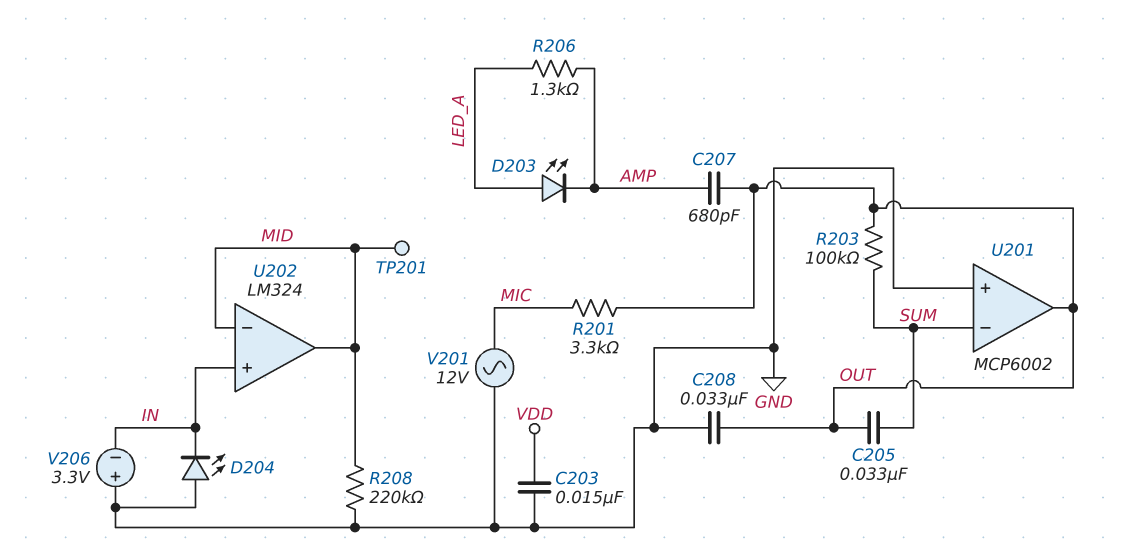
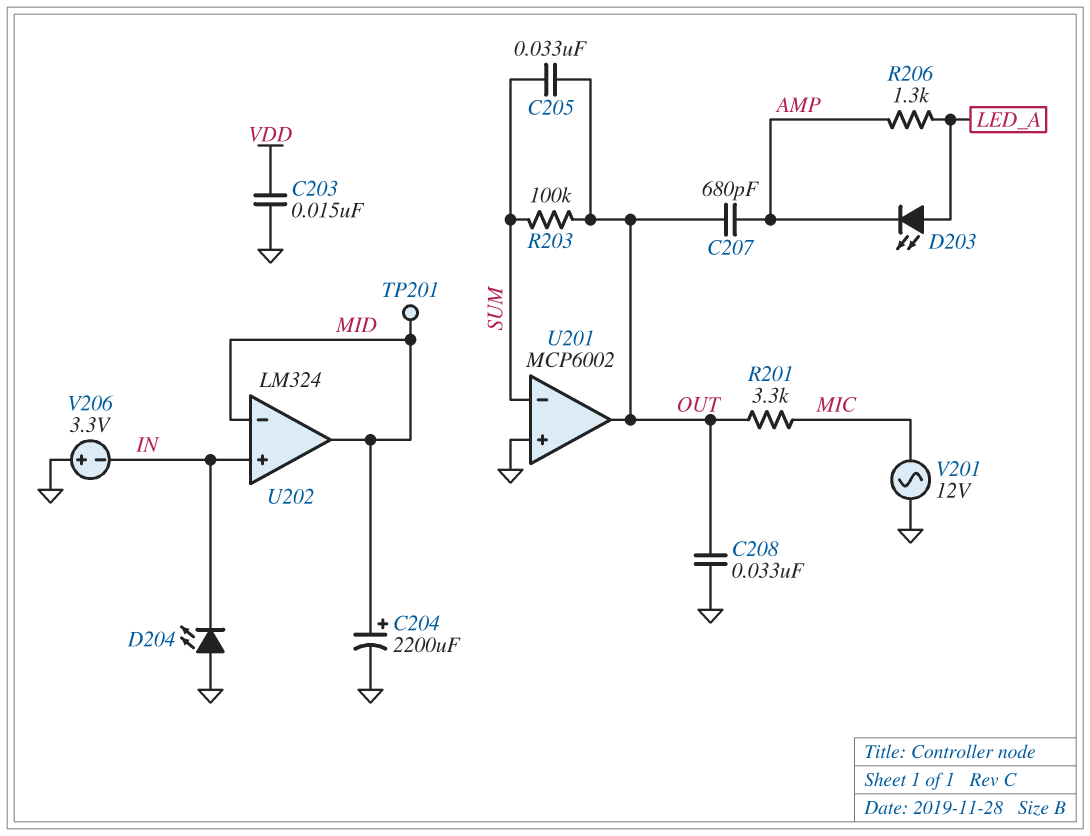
C204: none -> 2200uF (plus MID, minus GND)
R208: 220k (GND, MID) -> none

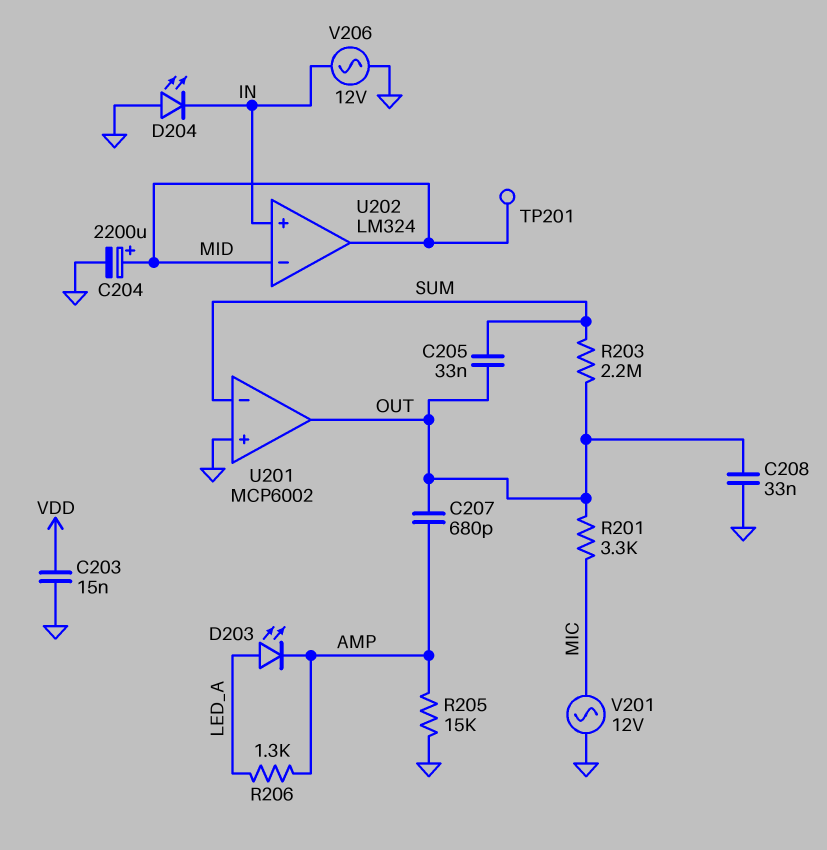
R203: 100k (OUT, SUM) -> 2.2M (OUT, SUM)
R205: none -> 15k (AMP, GND)
V206: 3.3V (plus GND, minus IN) -> AC 12V (GND, IN)

